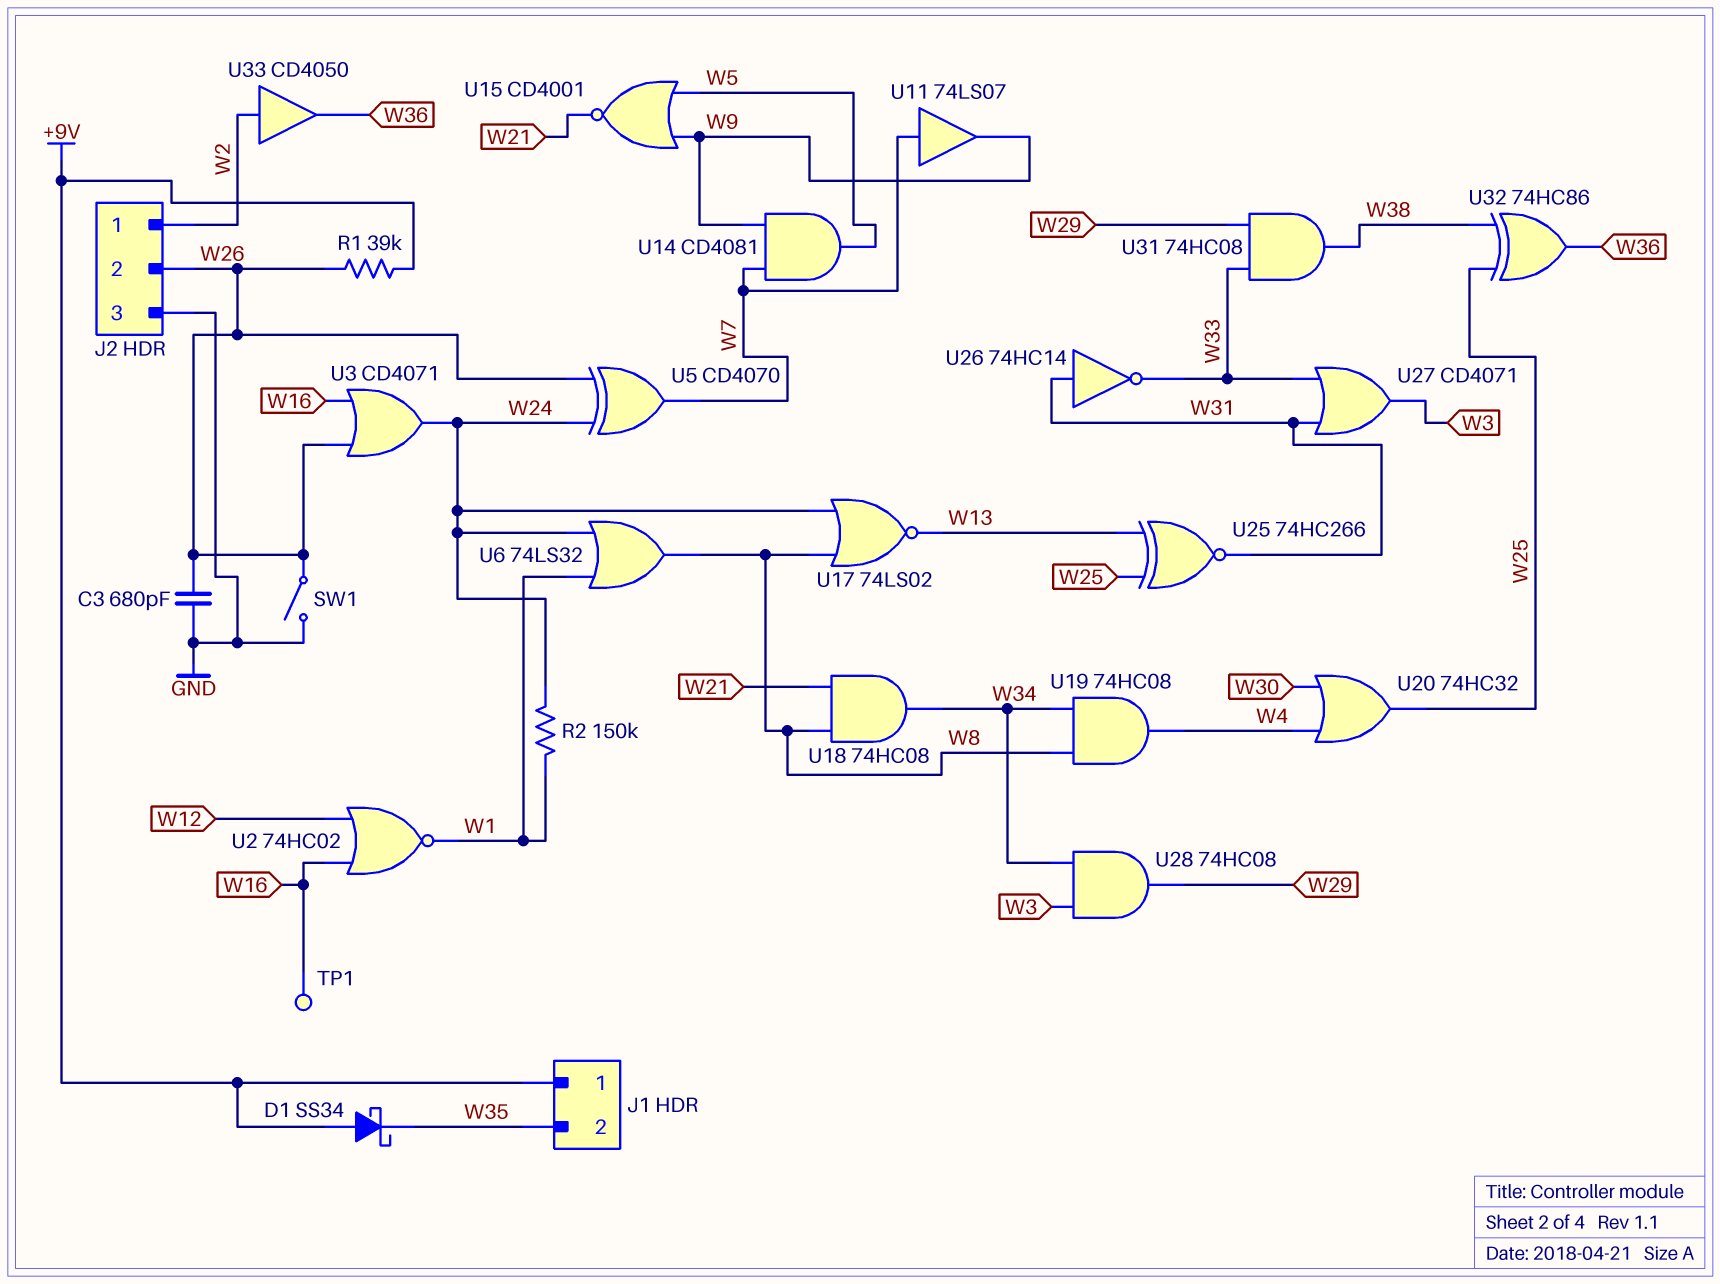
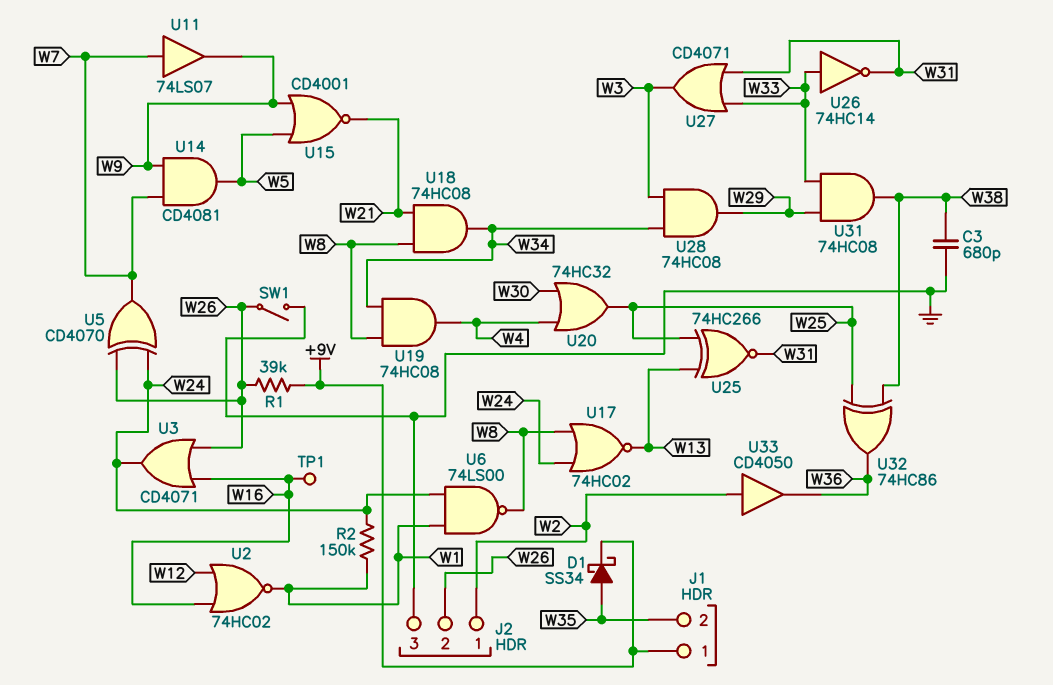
C3: 680pF (GND, W26) -> 680pF (GND, W38)
D1: schottky SS34 (A +9V, K W35) -> schottky SS34 (A W35, K +9V)
U6: OR 74LS32 (in W1, in W24, out W8) -> NAND 74LS00 (in W1, in W24, out W8)
U17: NOR 74LS02 (in W8, in W24, out W13) -> NOR 74HC02 (in W8, in W24, out W13)
U26: NOT 74HC14 (in W31, out W33) -> NOT 74HC14 (in W33, out W31)

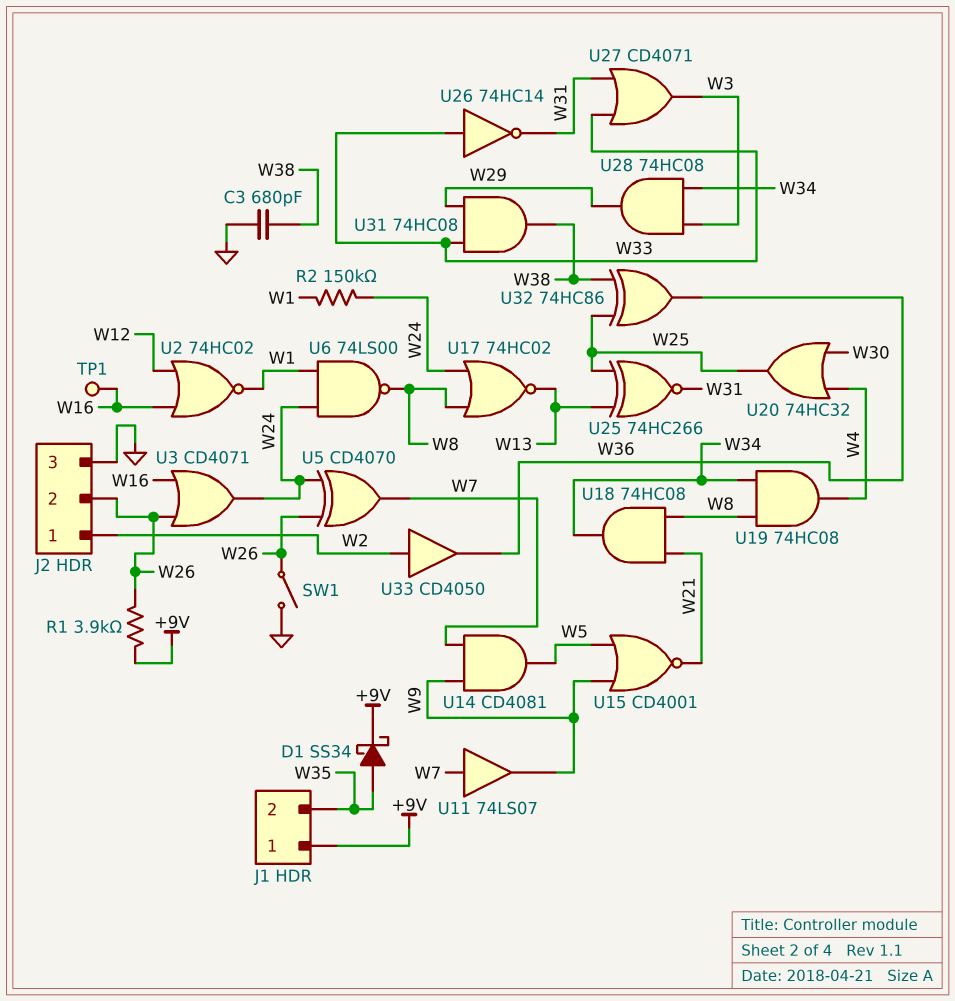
R1: 39k (+9V, W26) -> 3.9k (+9V, W26)

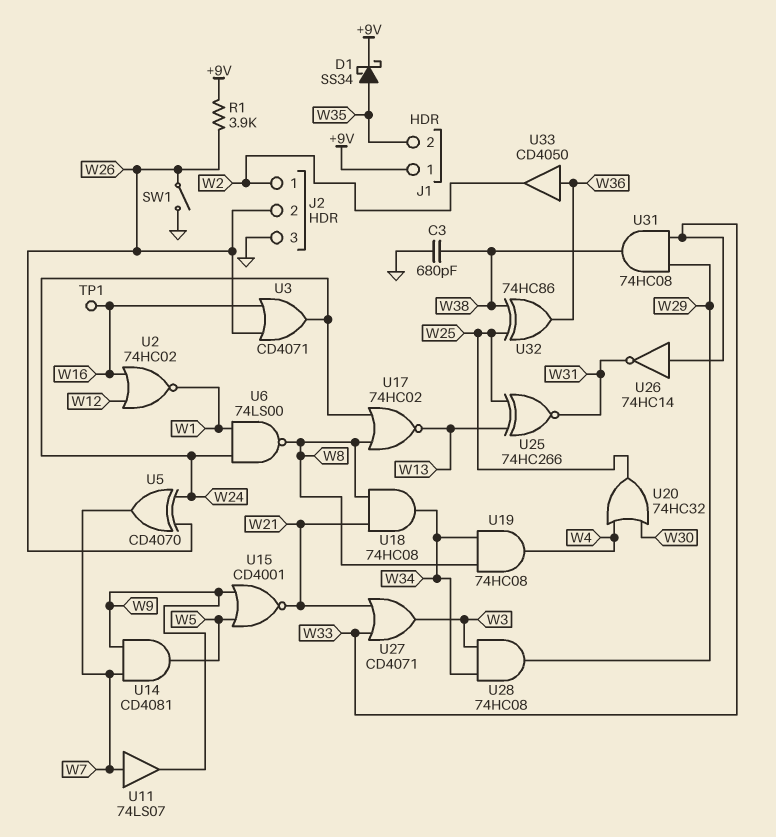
R2: 150k (W1, W24) -> none
U27: OR CD4071 (in W31, in W33, out W3) -> OR CD4071 (in W21, in W33, out W3)
U33: buffer CD4050 (in W2, out W36) -> buffer CD4050 (in W36, out W2)

